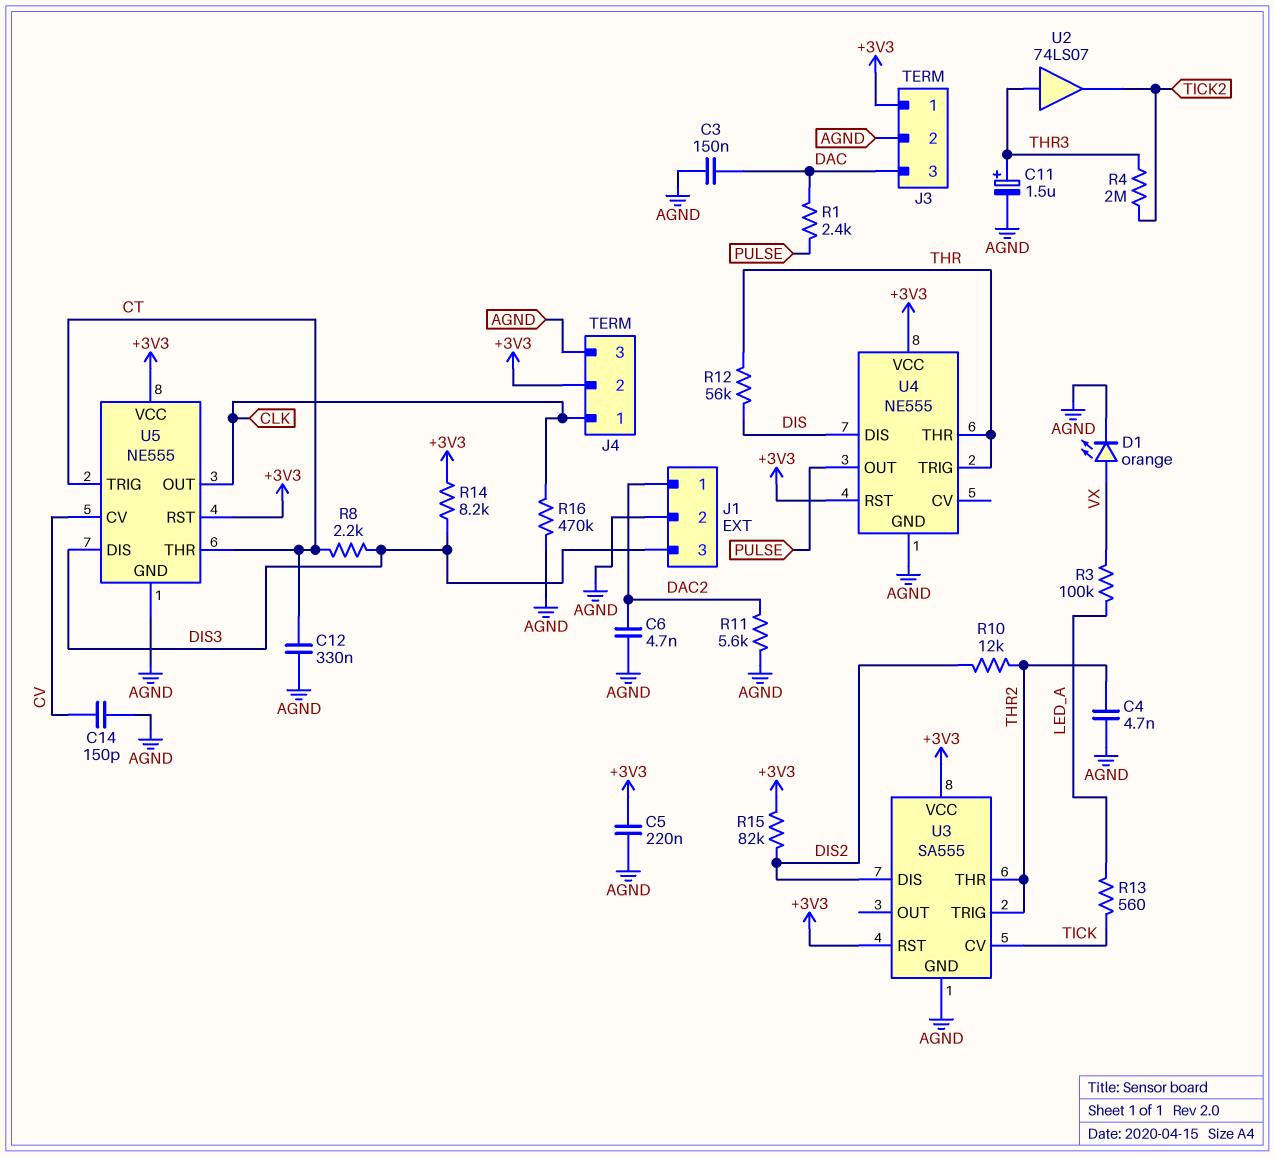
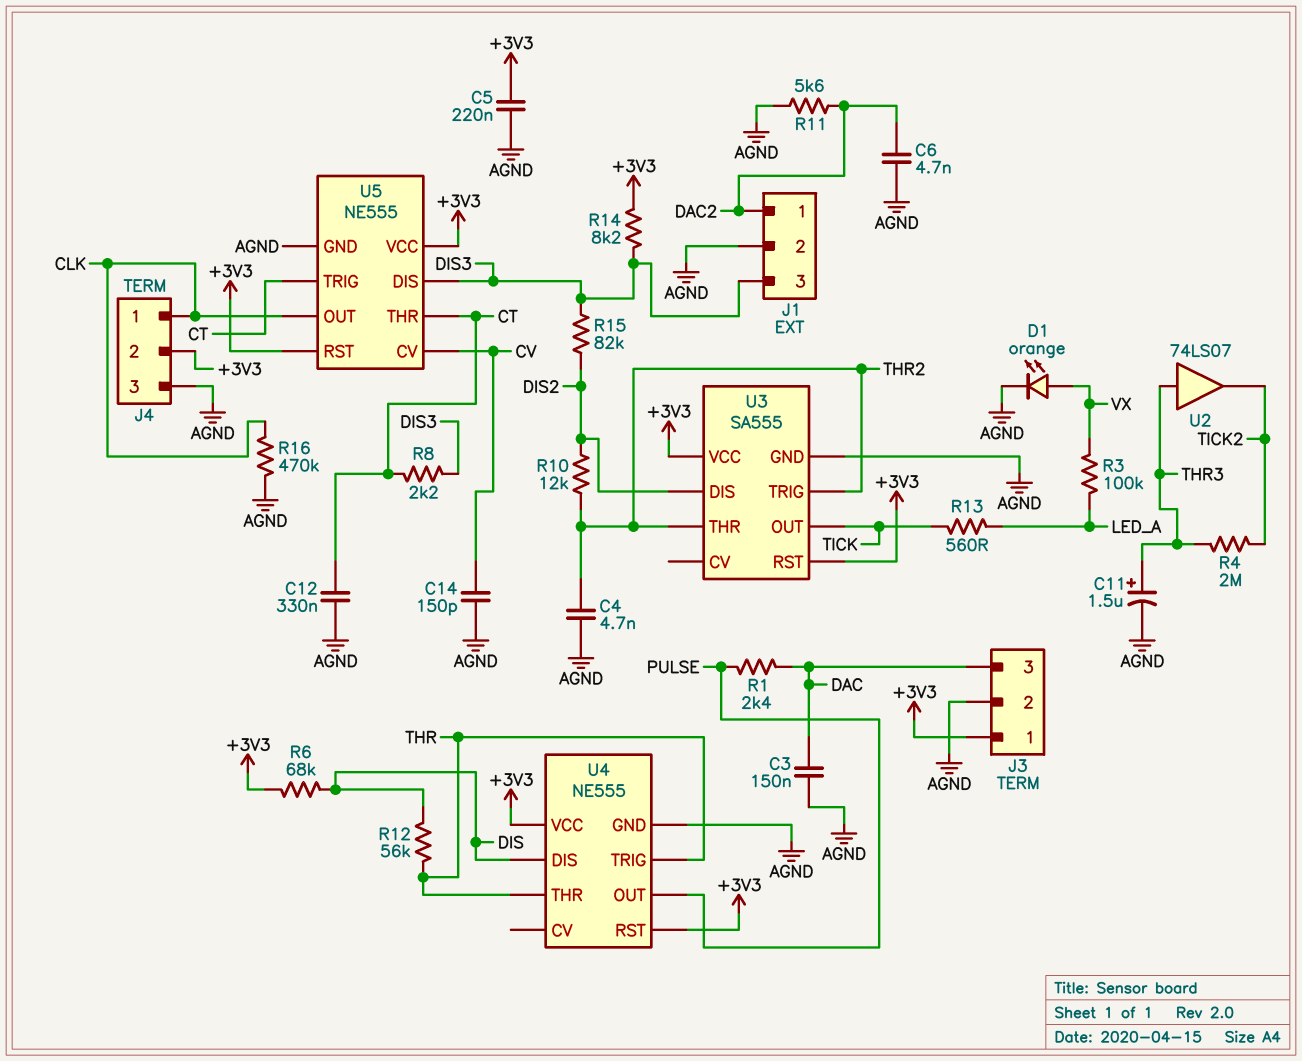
R6: none -> 68k (+3V3, DIS)
R15: 82k (+3V3, DIS2) -> 82k (DIS2, DIS3)
U3 pin CV: TICK -> none
U3 pin OUT: none -> TICK

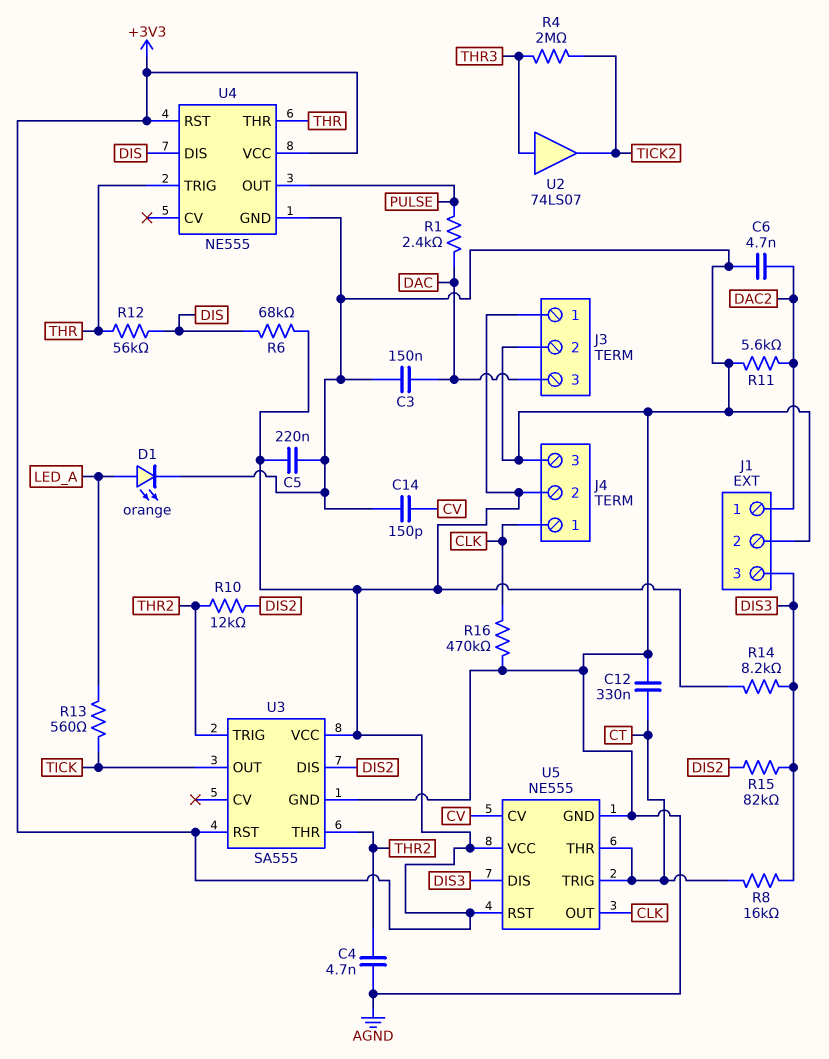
C11: 1.5uF (plus THR3, minus AGND) -> none
D1: LED orange (A VX, K AGND) -> LED orange (A LED_A, K AGND)
R3: 100k (LED_A, VX) -> none
R8: 2.2k (CT, DIS3) -> 16k (CT, DIS3)

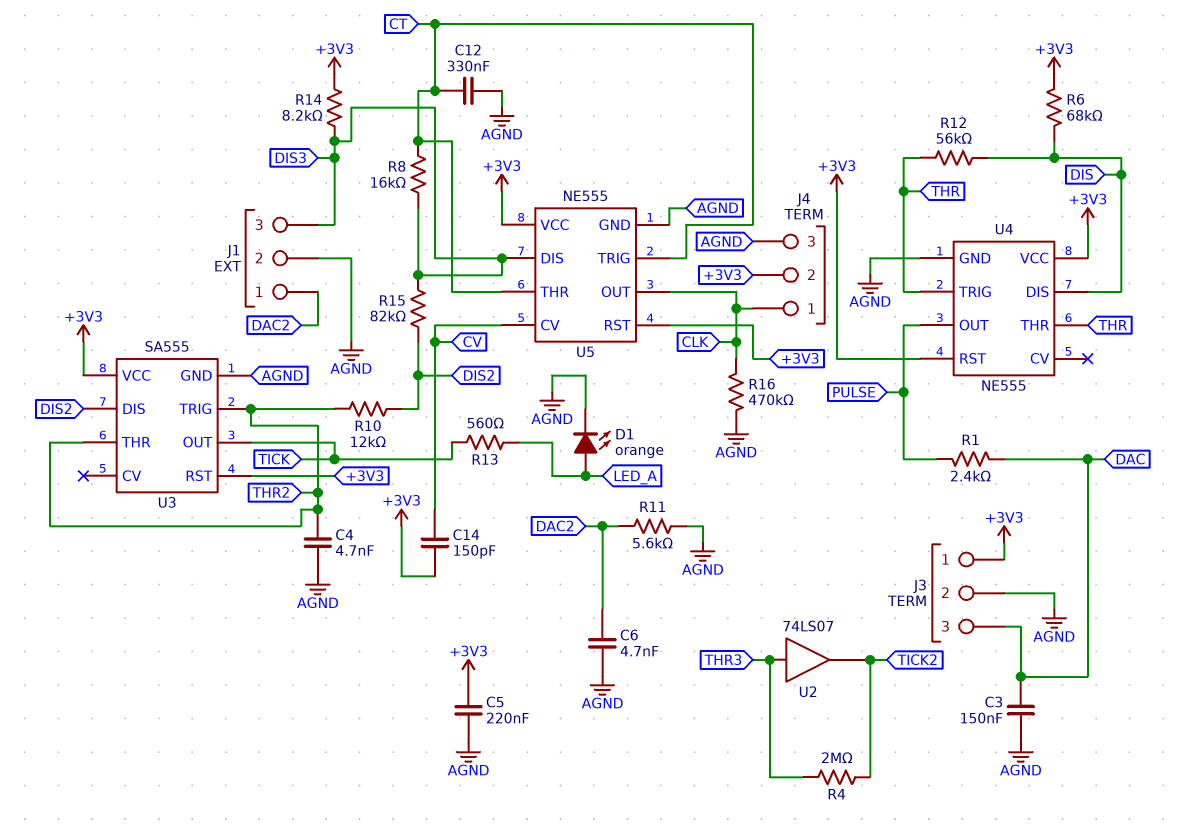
C14: 150pF (AGND, CV) -> 150pF (+3V3, CV)

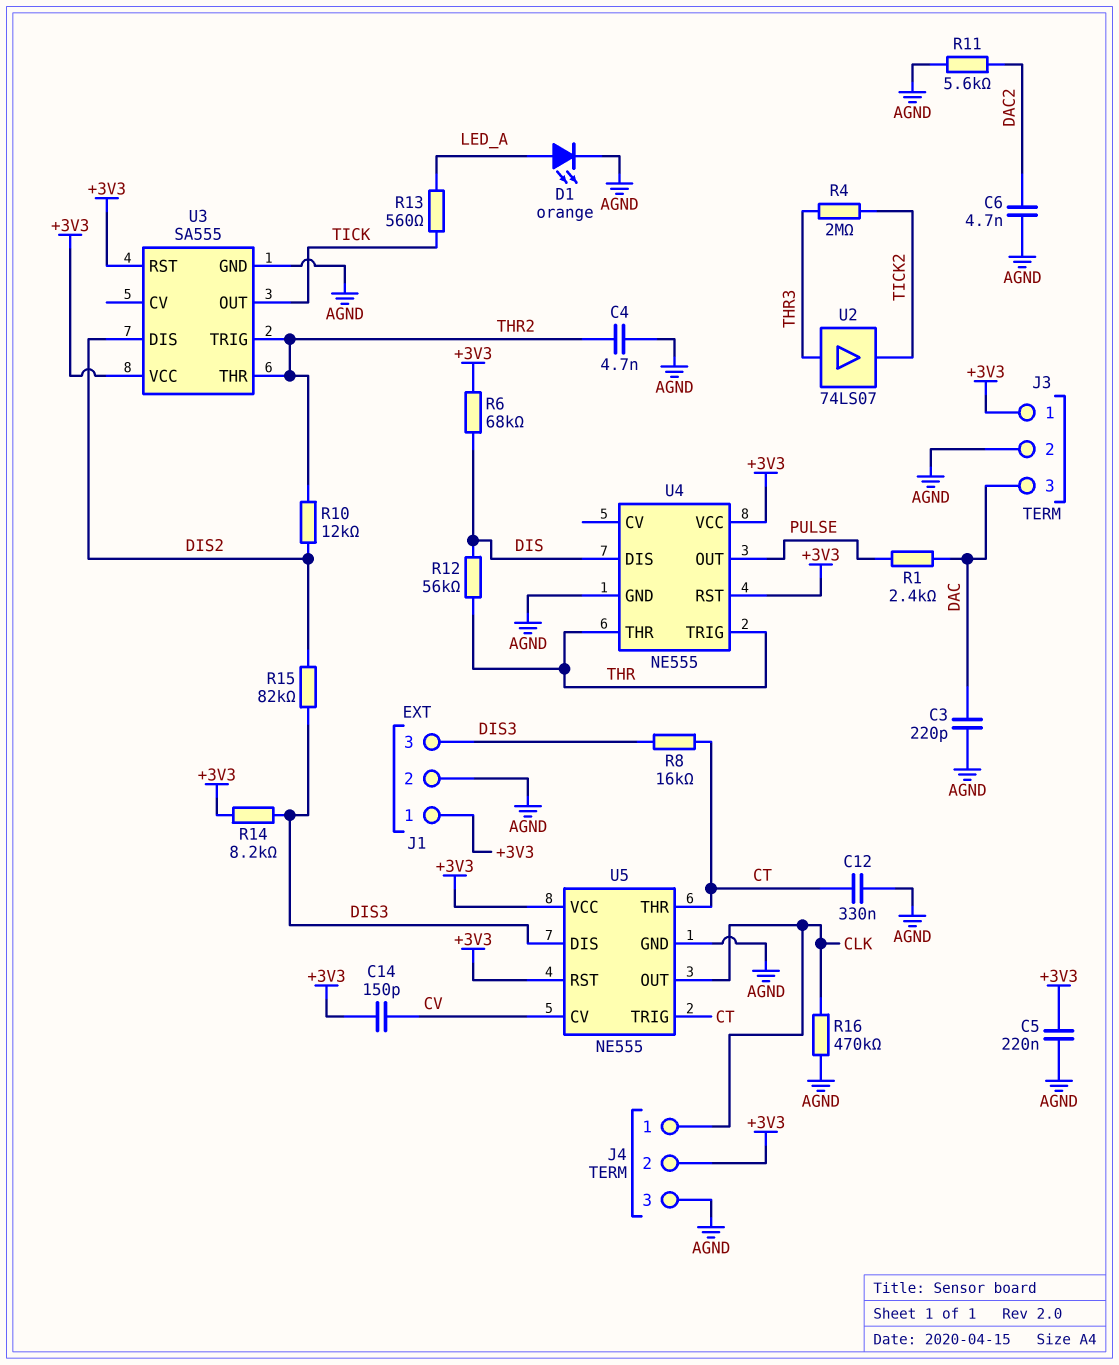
C3: 150nF (AGND, DAC) -> 220pF (AGND, DAC)
J1 pin 1: DAC2 -> +3V3

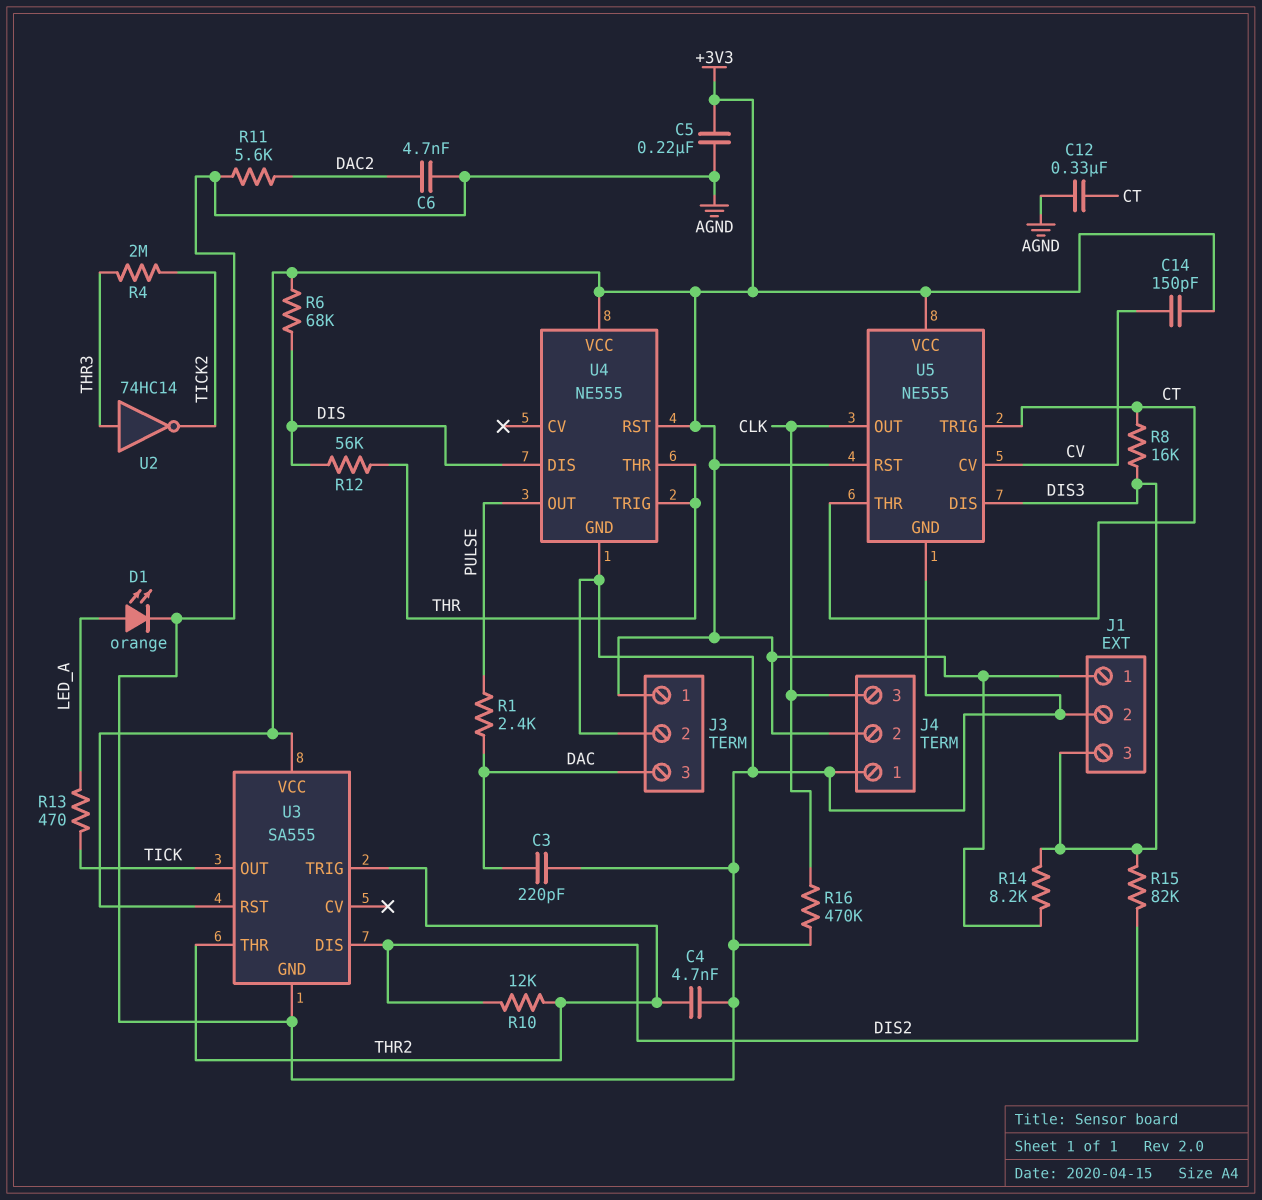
J4 pin 1: CLK -> AGND
J4 pin 3: AGND -> CLK
R13: 560 (LED_A, TICK) -> 470 (LED_A, TICK)
U2: buffer 74LS07 (in THR3, out TICK2) -> NOT 74HC14 (in THR3, out TICK2)

